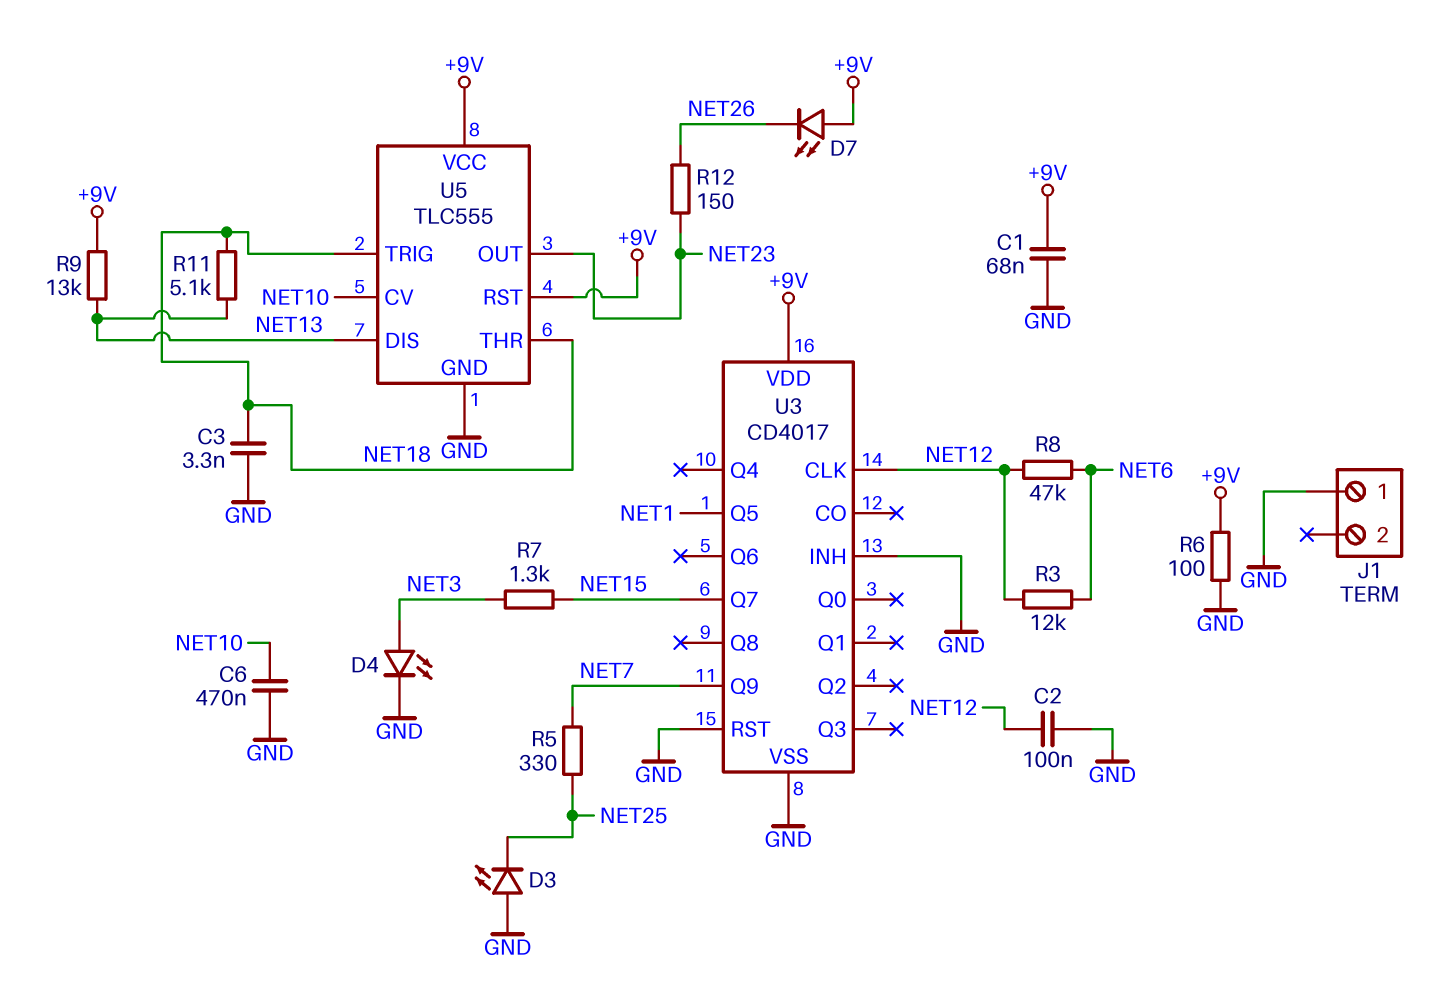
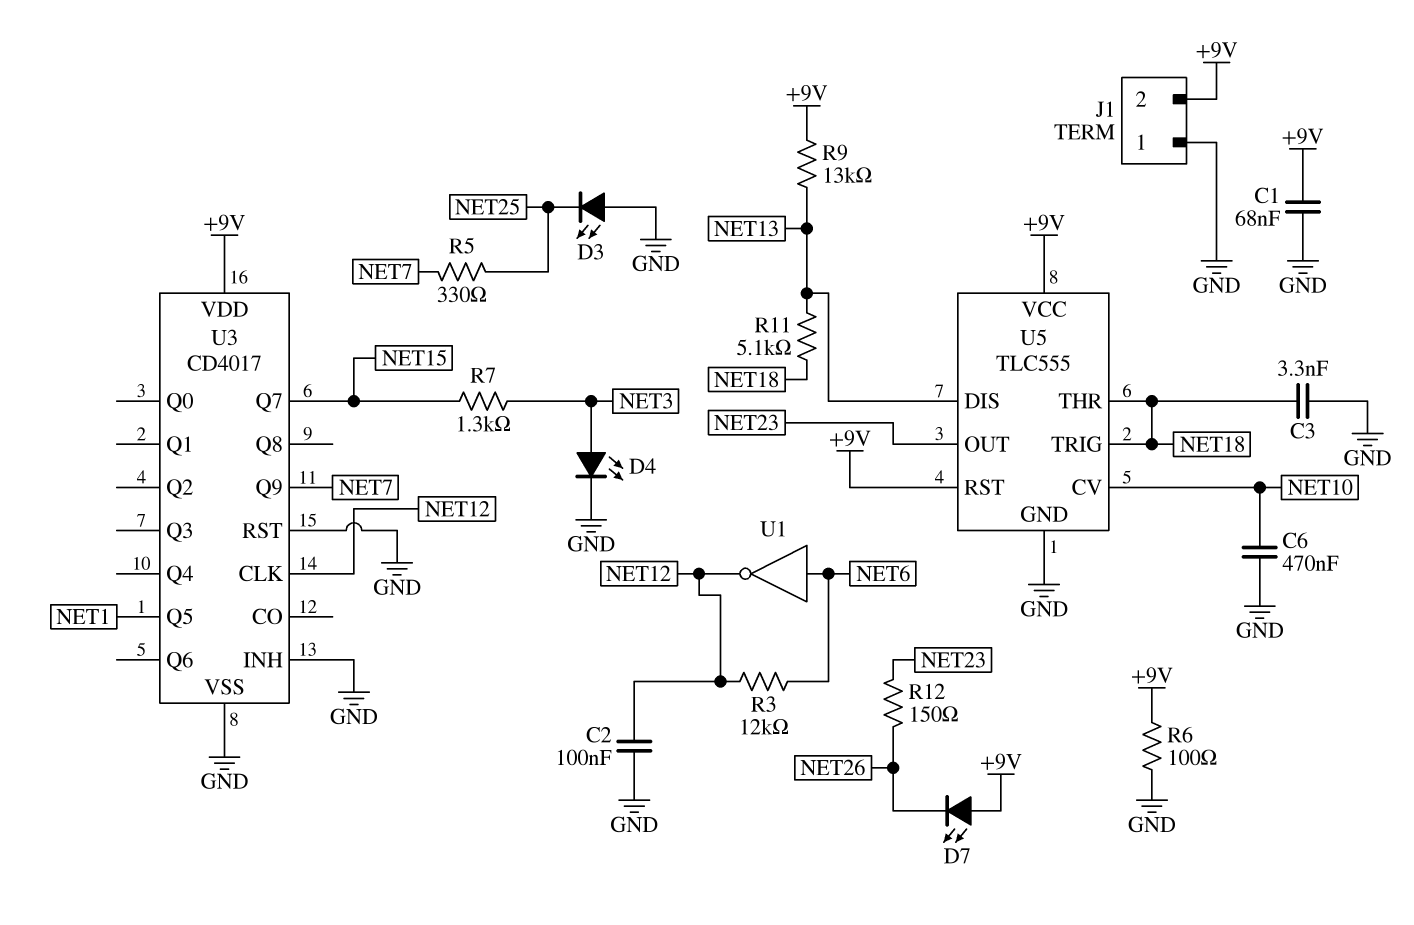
J1 pin 2: none -> +9V
R8: 47k (NET6, NET12) -> none
U1: none -> NOT (in NET6, out NET12)

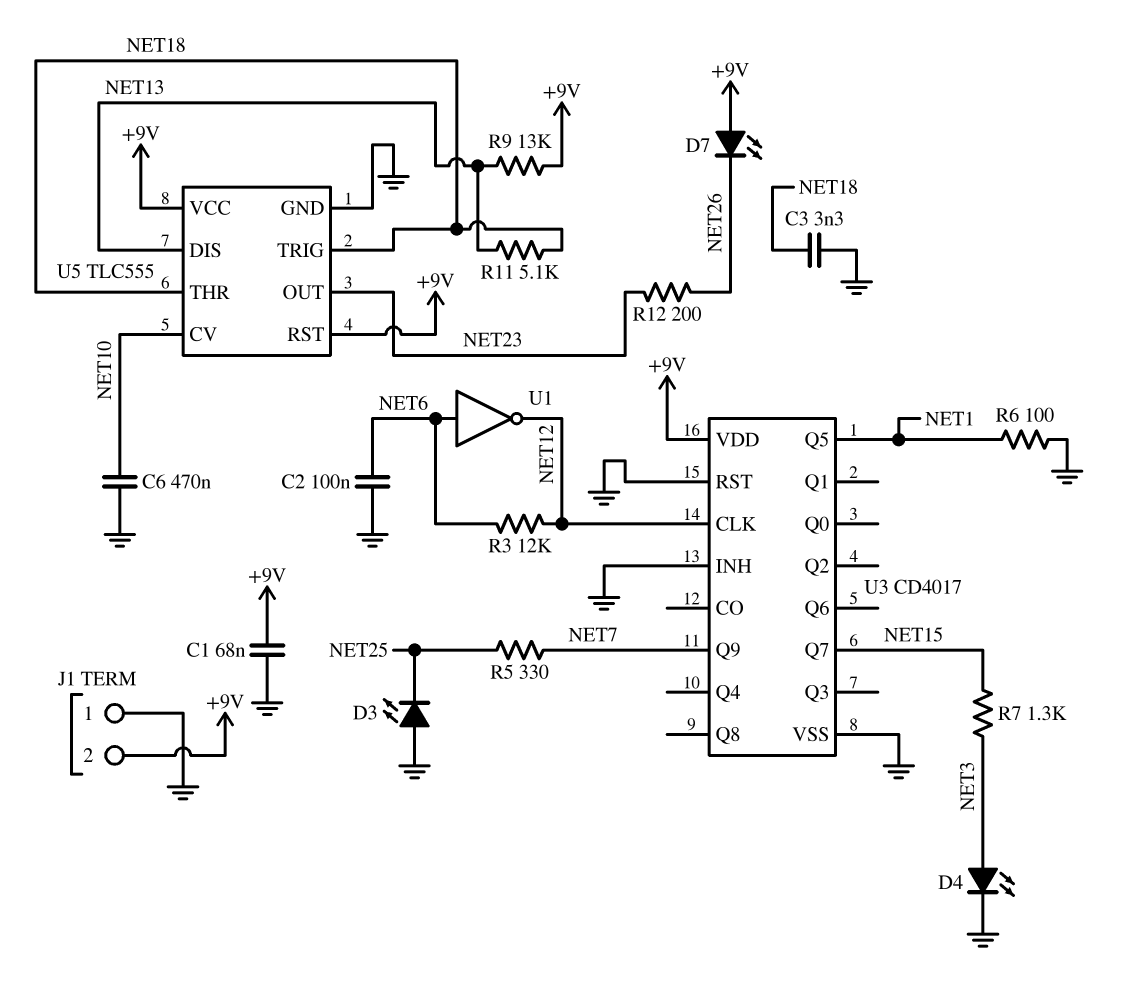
C2: 100nF (GND, NET12) -> 100nF (GND, NET6)
R6: 100 (+9V, GND) -> 100 (GND, NET1)
R12: 150 (NET23, NET26) -> 200 (NET23, NET26)

